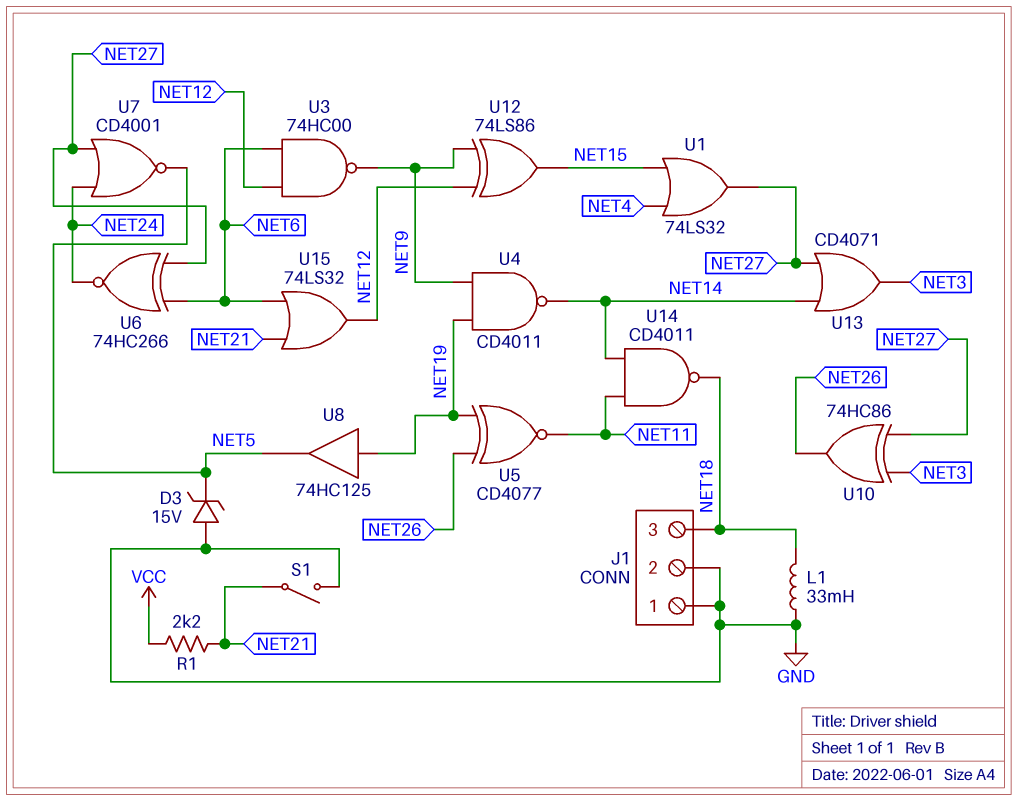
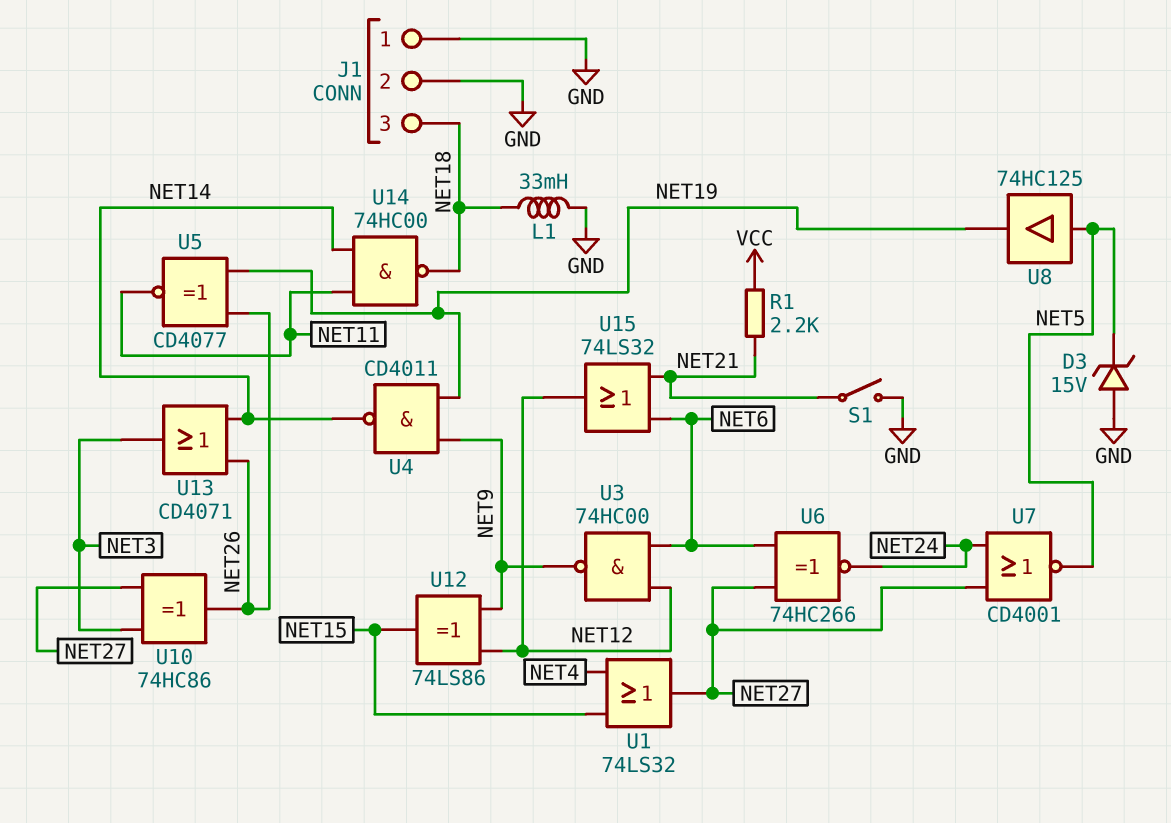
U8: buffer 74HC125 (in NET19, out NET5) -> buffer 74HC125 (in NET5, out NET19)
U13: OR CD4071 (in NET14, in NET27, out NET3) -> OR CD4071 (in NET14, in NET26, out NET3)
U14: NAND CD4011 (in NET11, in NET14, out NET18) -> NAND 74HC00 (in NET11, in NET14, out NET18)

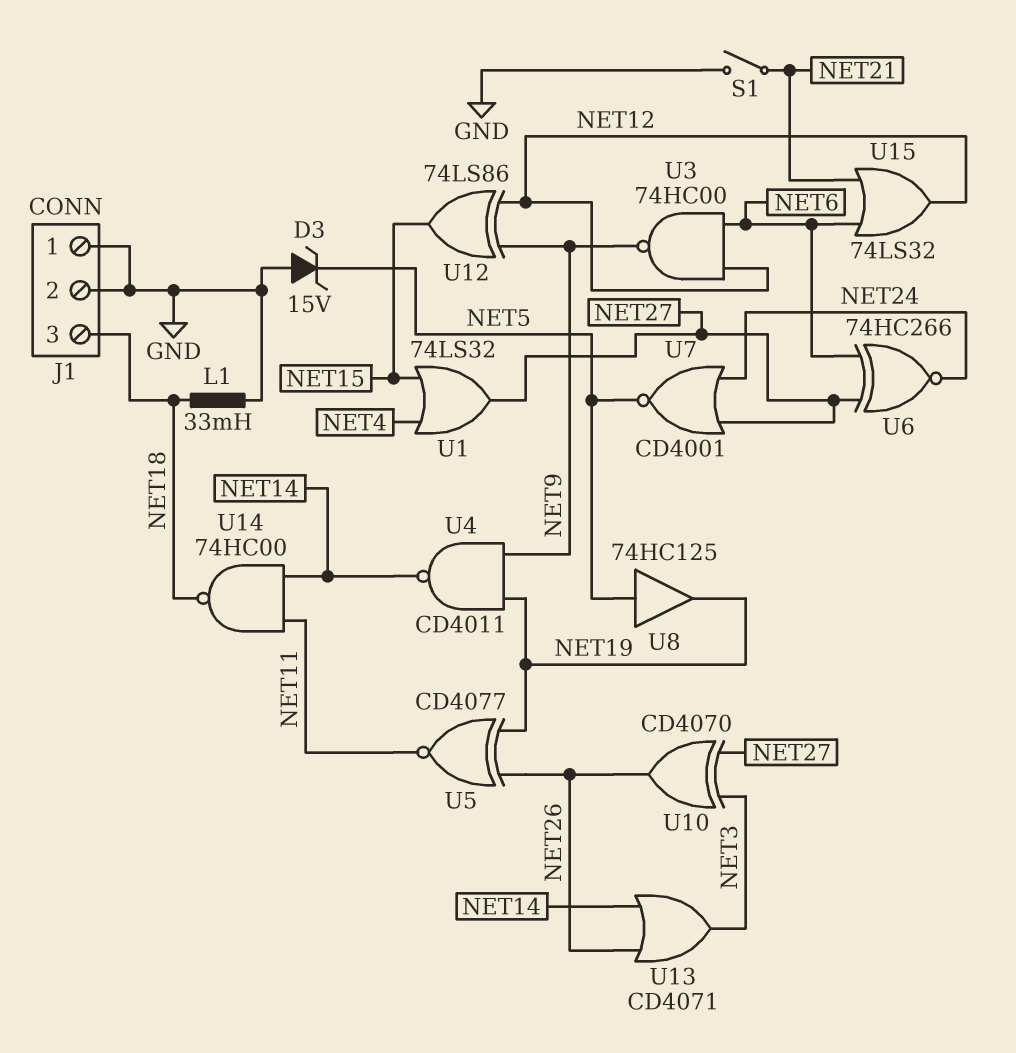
R1: 2.2k (NET21, VCC) -> none
U10: XOR 74HC86 (in NET3, in NET27, out NET26) -> XOR CD4070 (in NET3, in NET27, out NET26)

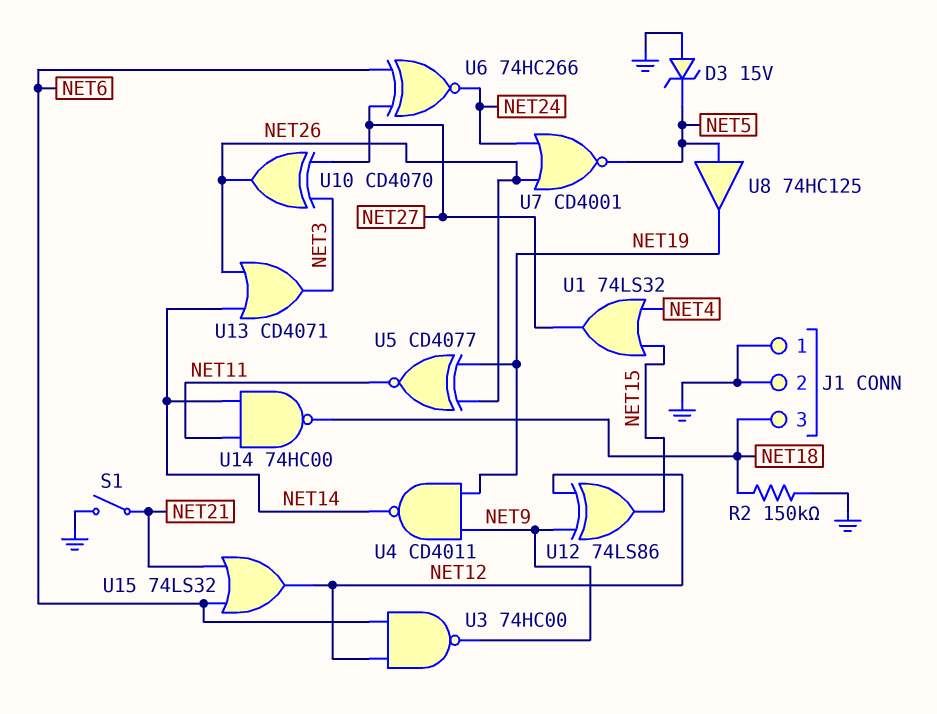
L1: 33mH (GND, NET18) -> none
R2: none -> 150k (GND, NET18)
U7: NOR CD4001 (in NET24, in NET27, out NET5) -> NOR CD4001 (in NET24, in NET26, out NET5)

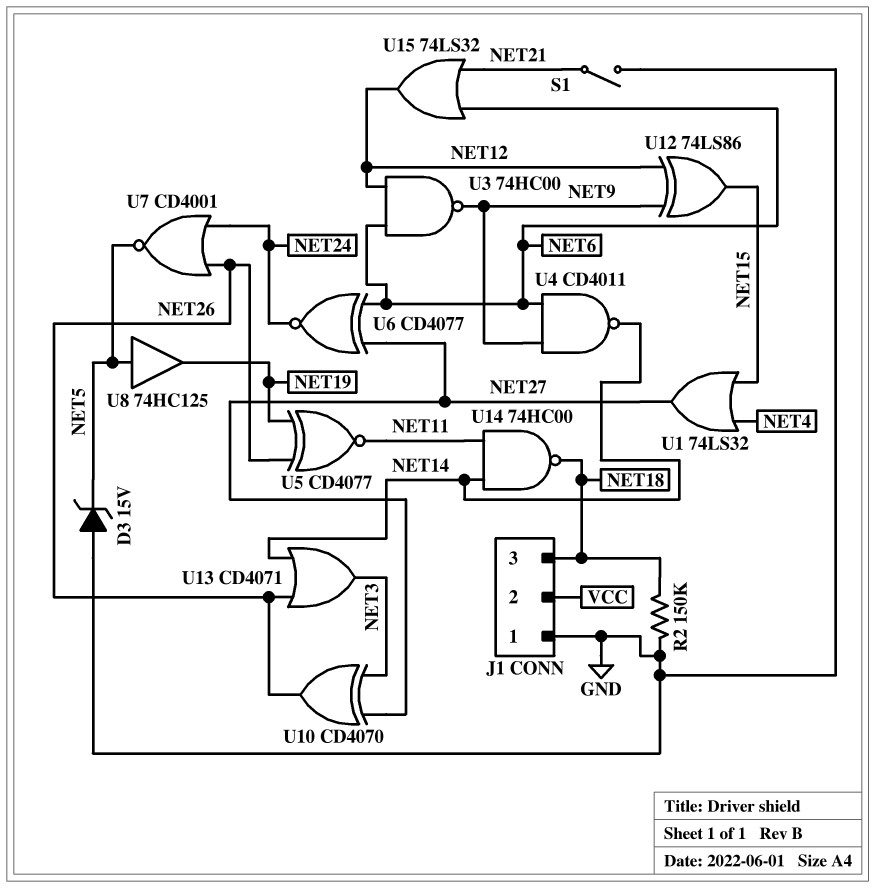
J1 pin 2: GND -> VCC
U4: NAND CD4011 (in NET9, in NET19, out NET14) -> NAND CD4011 (in NET6, in NET9, out NET14)
U6: XNOR 74HC266 (in NET6, in NET27, out NET24) -> XNOR CD4077 (in NET6, in NET27, out NET24)

